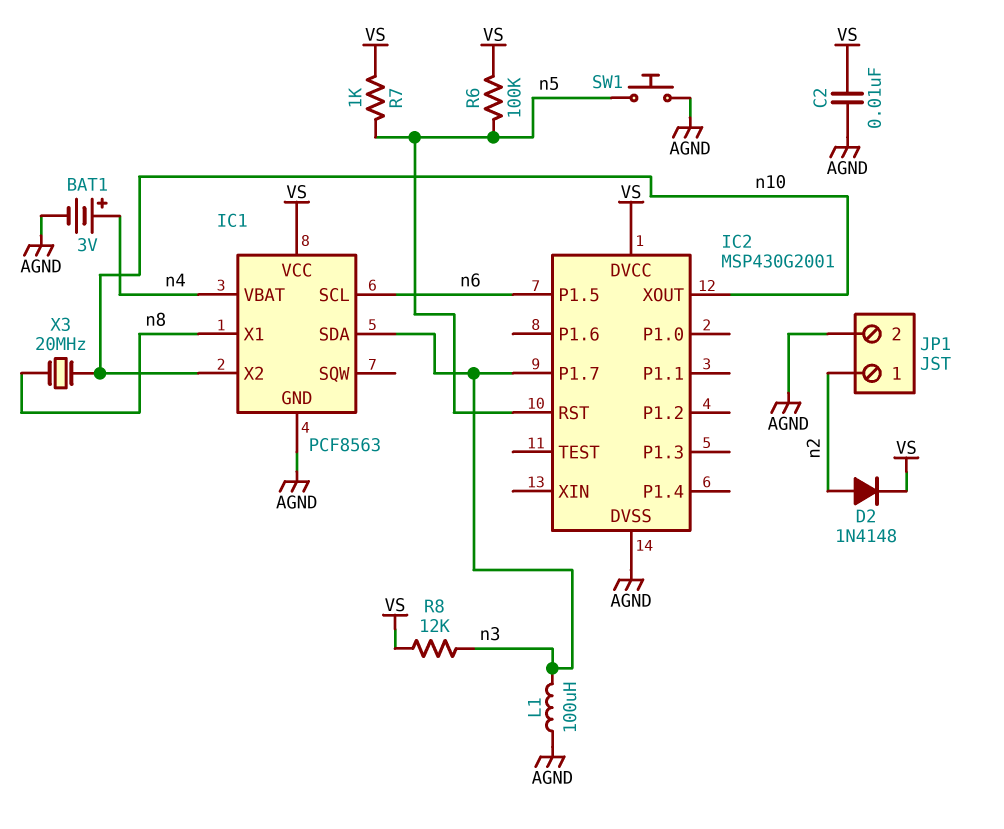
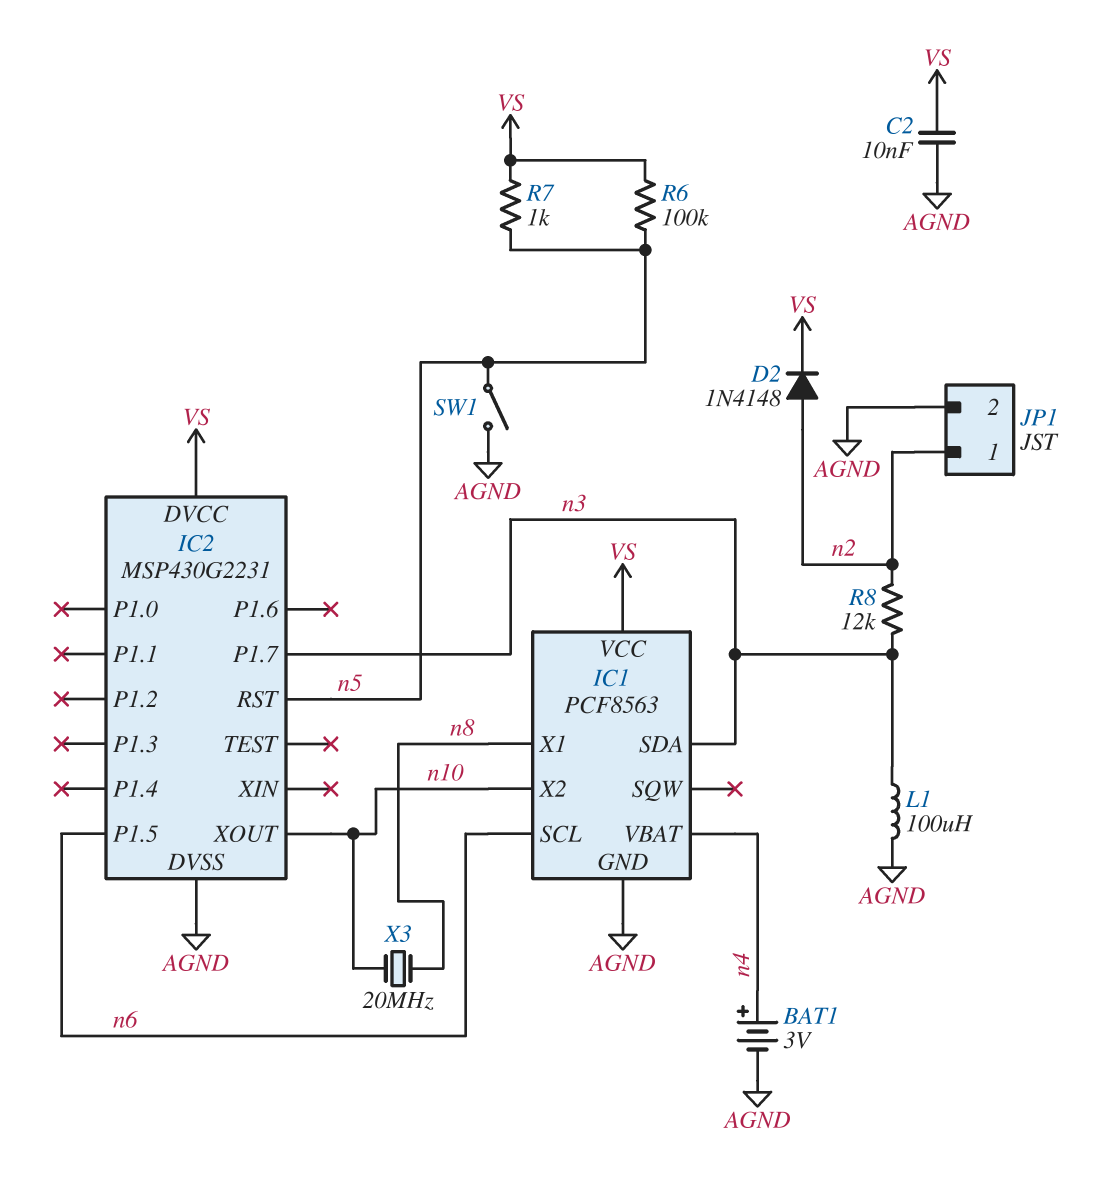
IC2: MSP430G2001 -> MSP430G2231
R8: 12k (VS, n3) -> 12k (n2, n3)
SW1: button (AGND, n5) -> switch (AGND, n5)

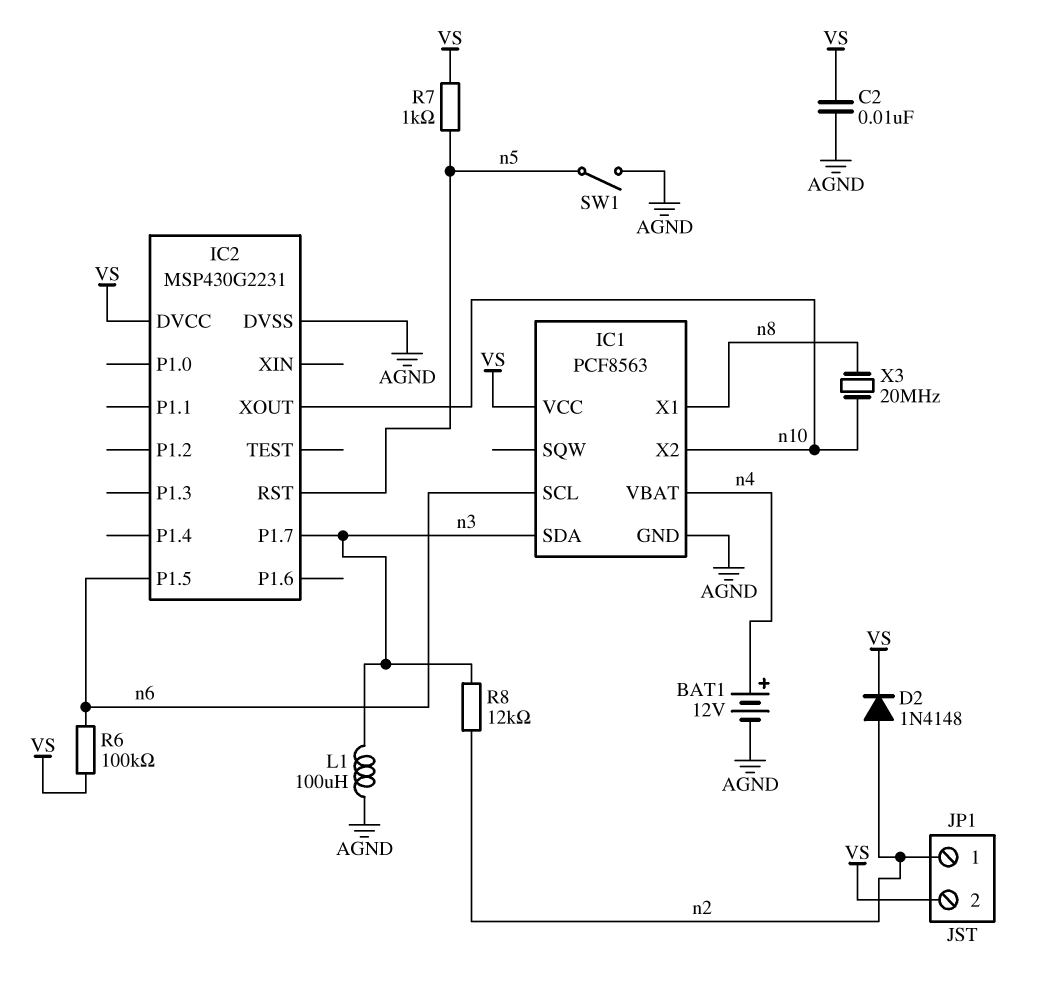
BAT1: 3V (plus n4, minus AGND) -> 12V (plus n4, minus AGND)
JP1 pin 2: AGND -> VS
R6: 100k (VS, n5) -> 100k (VS, n6)

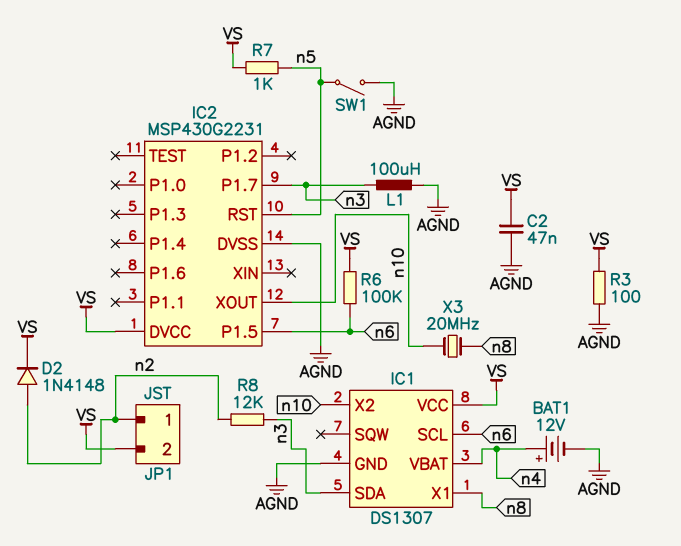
C2: 10nF (AGND, VS) -> 47nF (AGND, VS)
IC1: PCF8563 -> DS1307
R3: none -> 100 (AGND, VS)

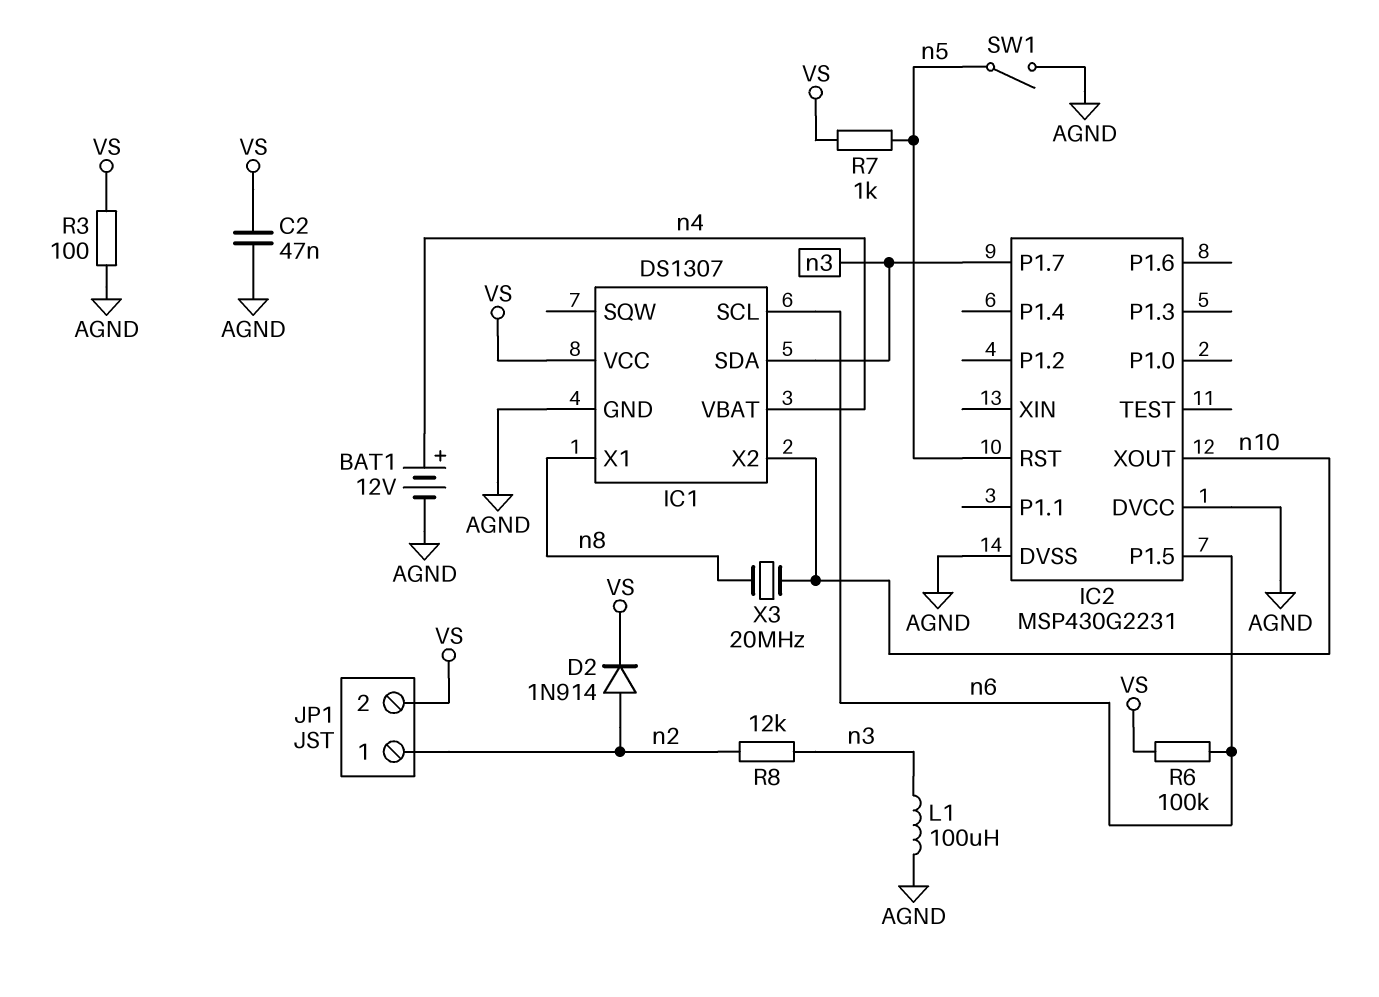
D2: diode 1N4148 (A n2, K VS) -> diode 1N914 (A n2, K VS)
IC2 pin DVCC: VS -> AGND

